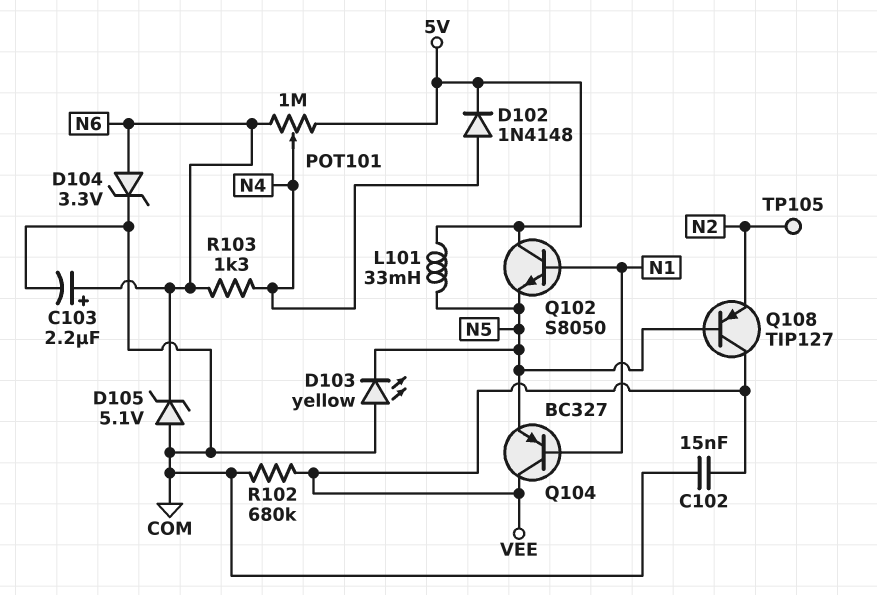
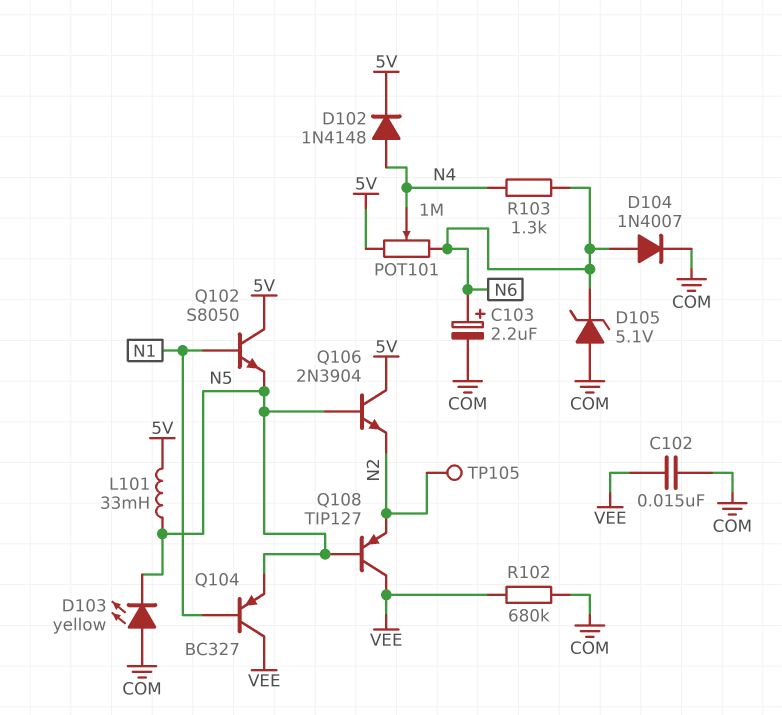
D104: zener 3.3V (A N6, K COM) -> diode 1N4007 (A N6, K COM)
Q106: none -> NPN 2N3904 (B N5, C 5V, E N2)

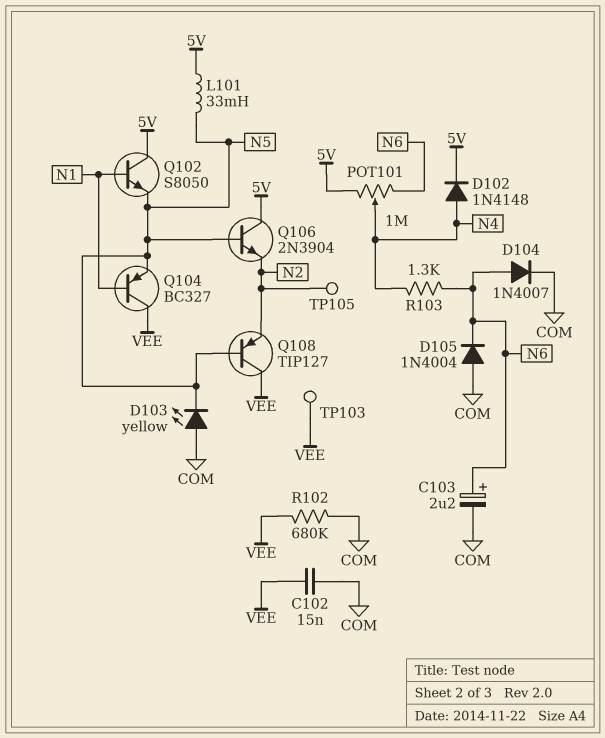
D105: zener 5.1V (A COM, K N6) -> diode 1N4004 (A COM, K N6)
TP103: none -> test point (VEE)

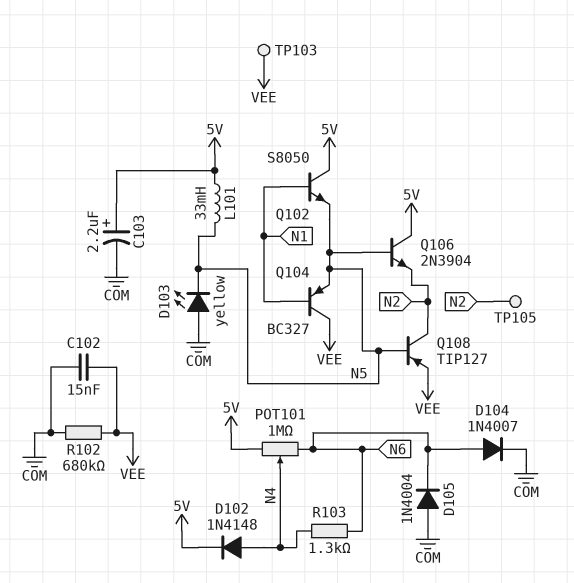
C103: 2.2uF (plus N6, minus COM) -> 2.2uF (plus 5V, minus COM)
Q108: PNP TIP127 (B N5, C VEE, E N2) -> PNP TIP127 (B N5, C N2, E VEE)

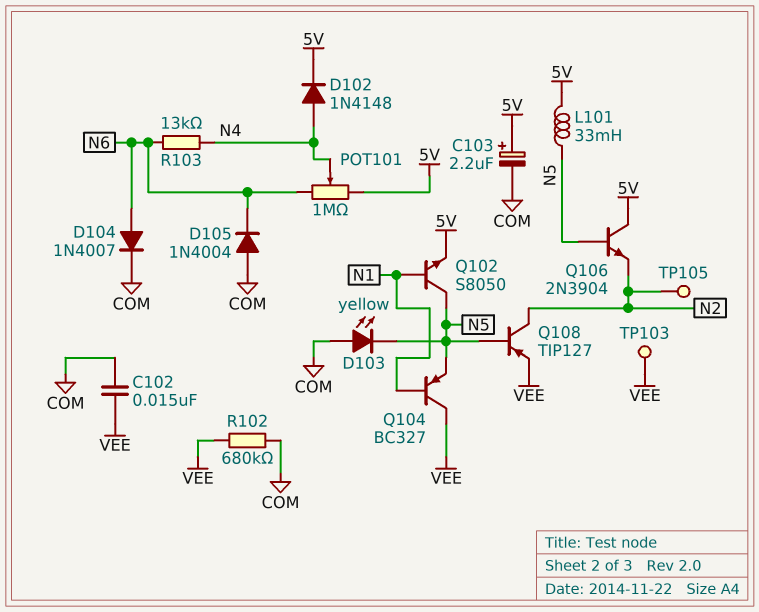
Q102: NPN S8050 (B N1, C 5V, E N5) -> NPN S8050 (B N1, C N5, E 5V)
R103: 1.3k (N4, N6) -> 13k (N4, N6)

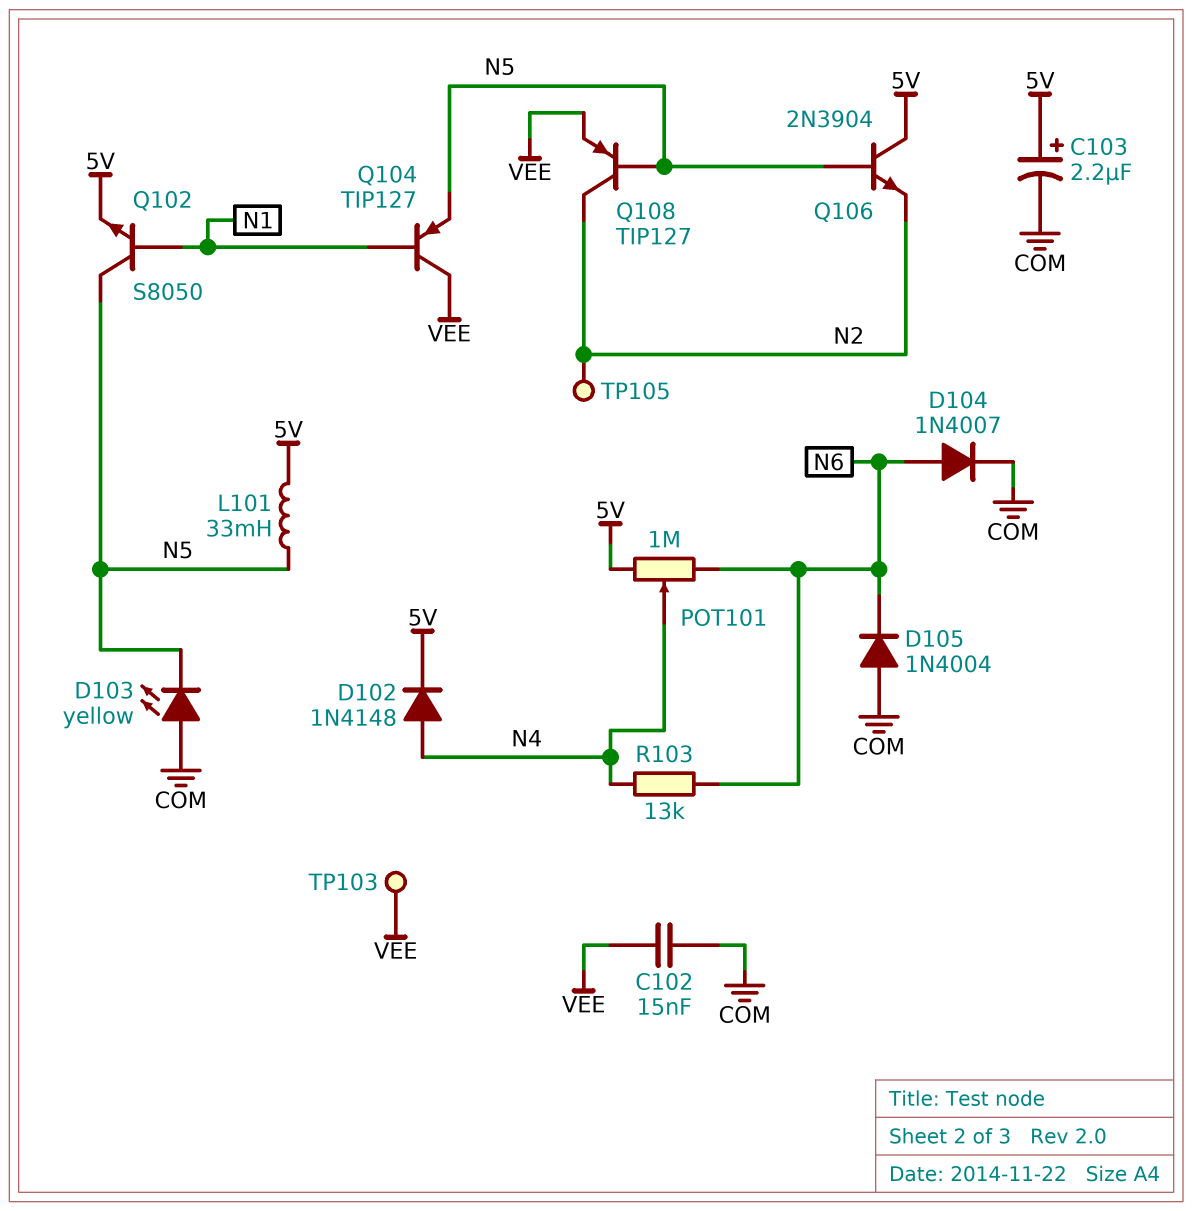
Q104: PNP BC327 (B N1, C VEE, E N5) -> PNP TIP127 (B N1, C VEE, E N5)
R102: 680k (COM, VEE) -> none

